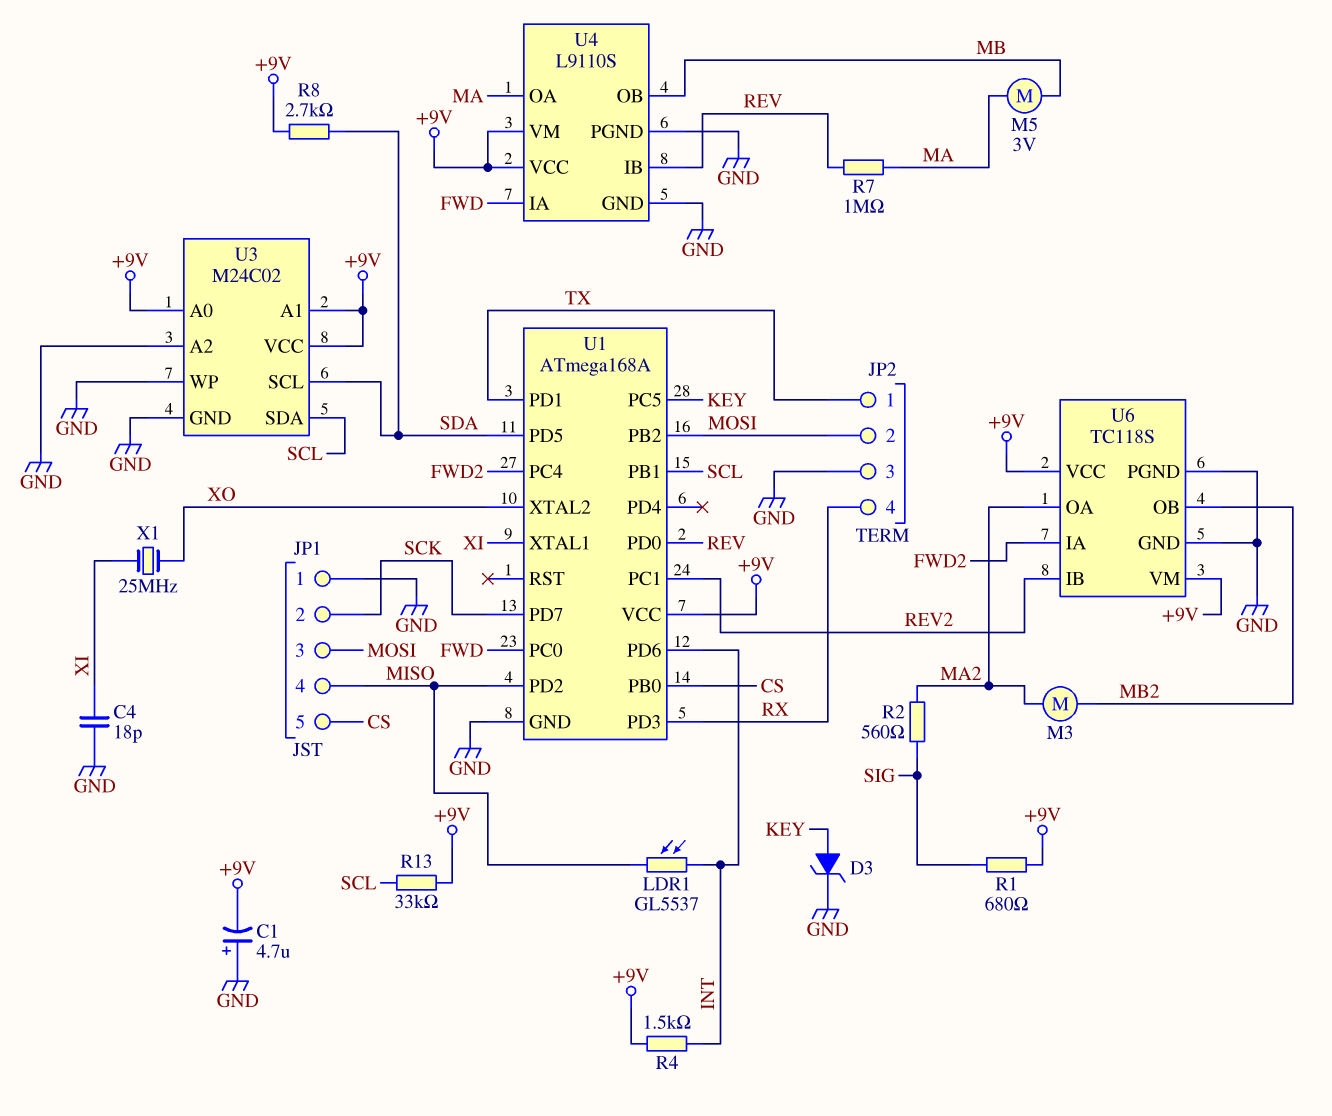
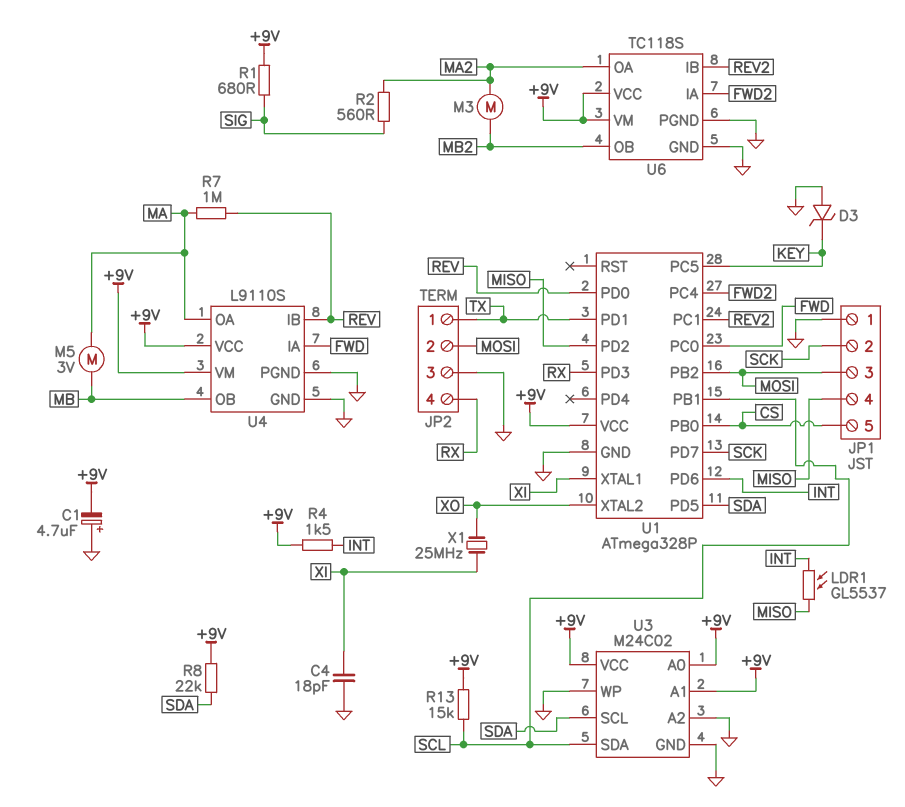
D3: zener (A KEY, K GND) -> zener (A GND, K KEY)
R8: 2.7k (+9V, SDA) -> 22k (+9V, SDA)
R13: 33k (+9V, SCL) -> 15k (+9V, SCL)
U1: ATmega168A -> ATmega328P

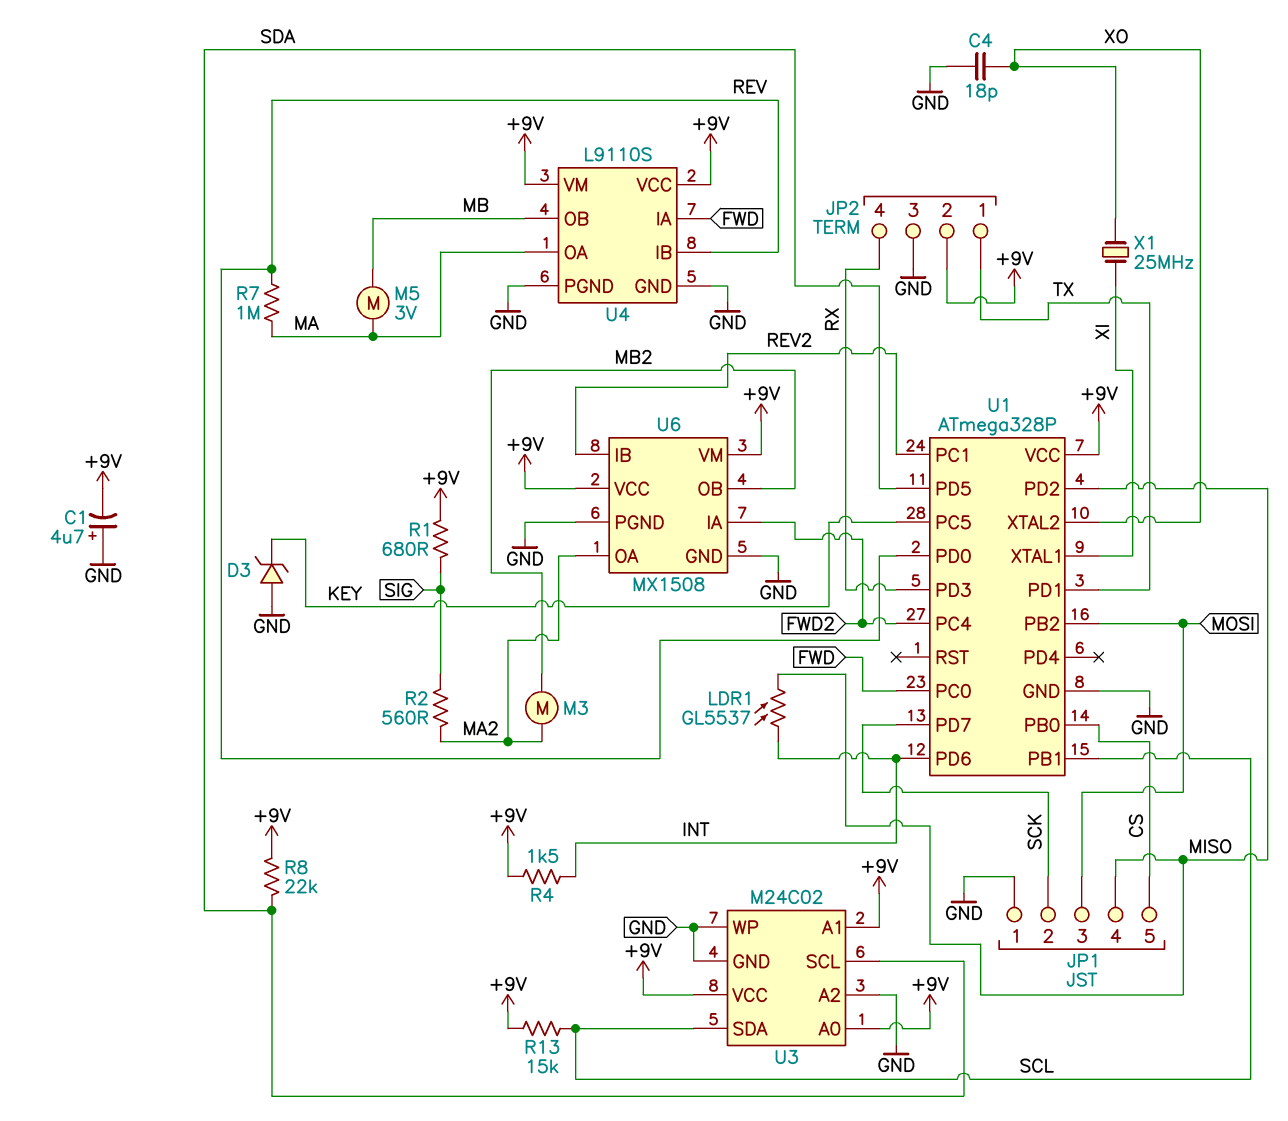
C4: 18pF (GND, XI) -> 18pF (GND, XO)
JP2 pin 2: MOSI -> +9V
U6: TC118S -> MX1508

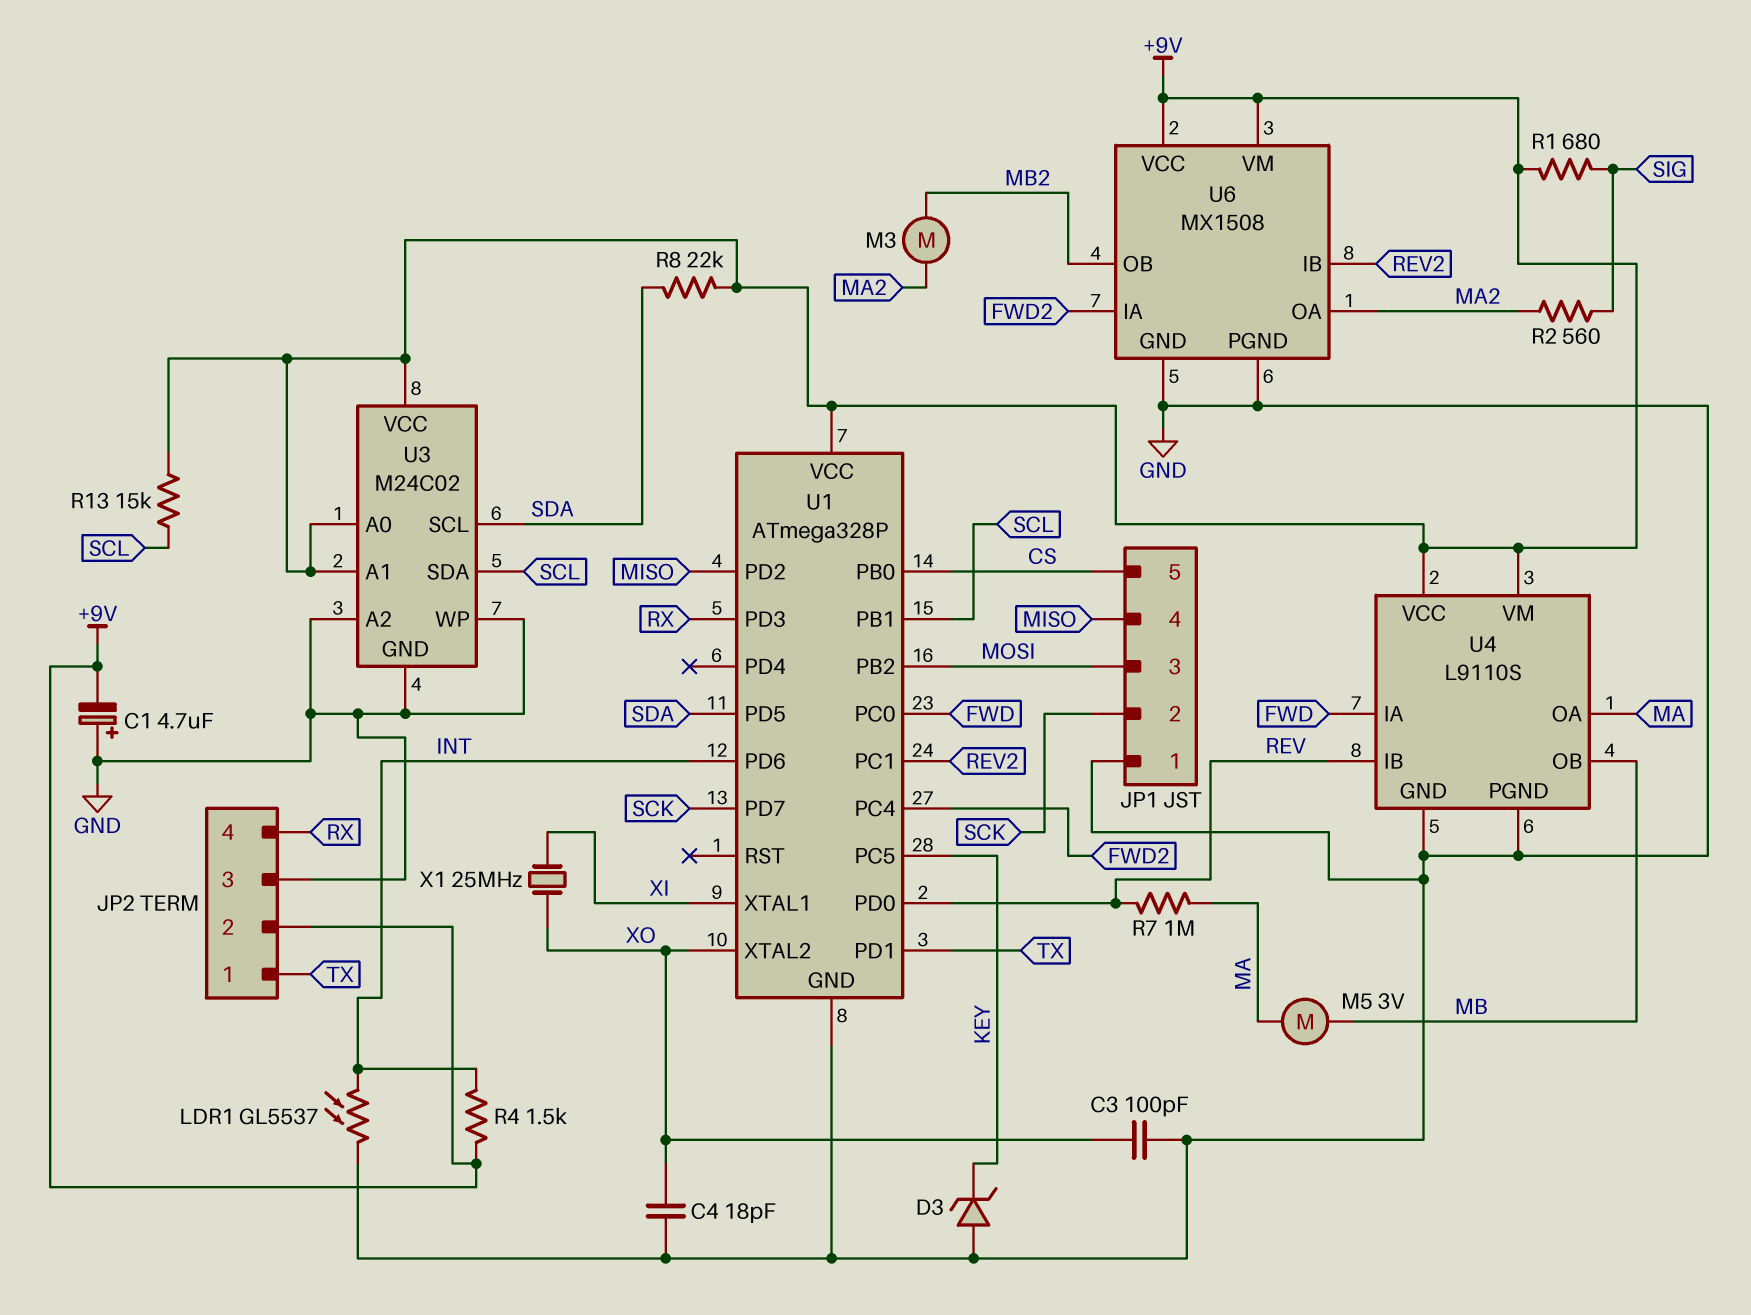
C3: none -> 100pF (GND, XO)
LDR1: GL5537 (INT, MISO) -> GL5537 (GND, INT)

